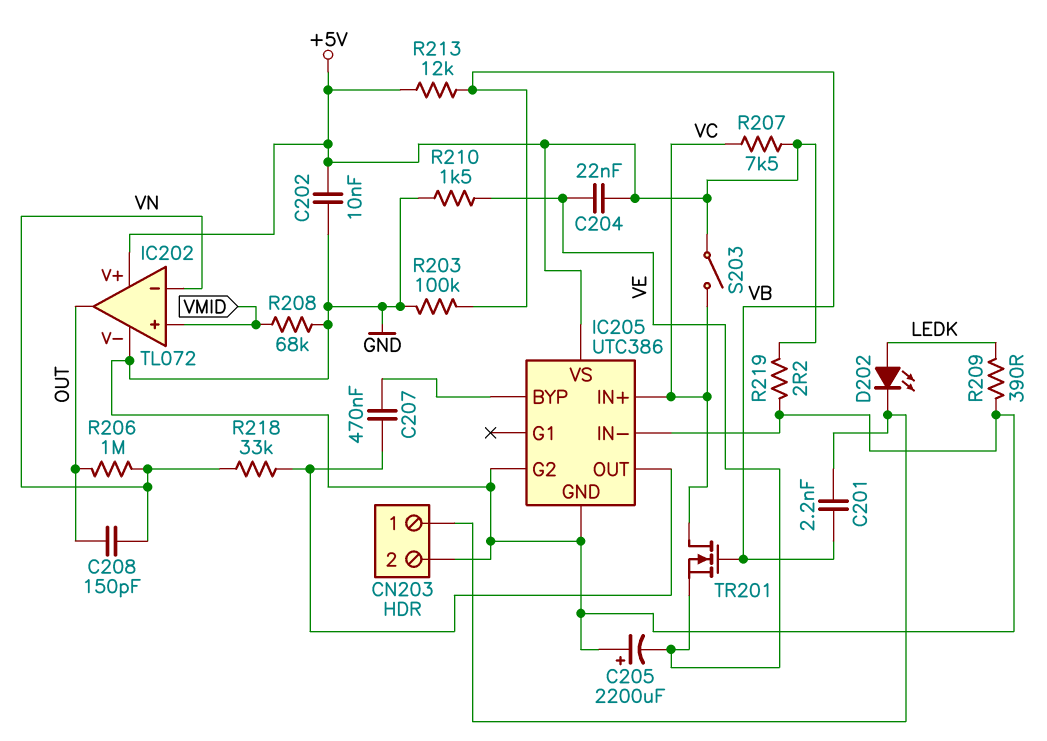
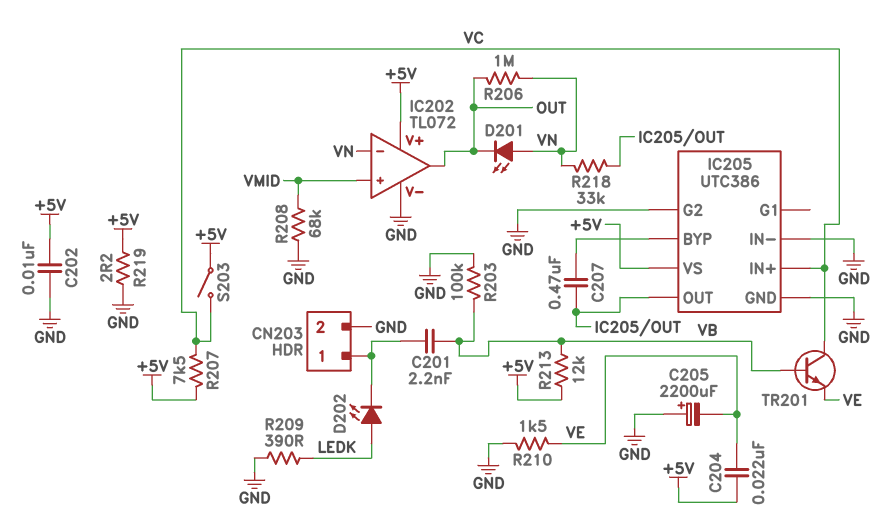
C208: 150pF (OUT, VN) -> none
D201: none -> LED (A VN, K OUT)
TR201: NMOS (G VB, D VC, S VE) -> NPN (B VB, C VC, E VE)

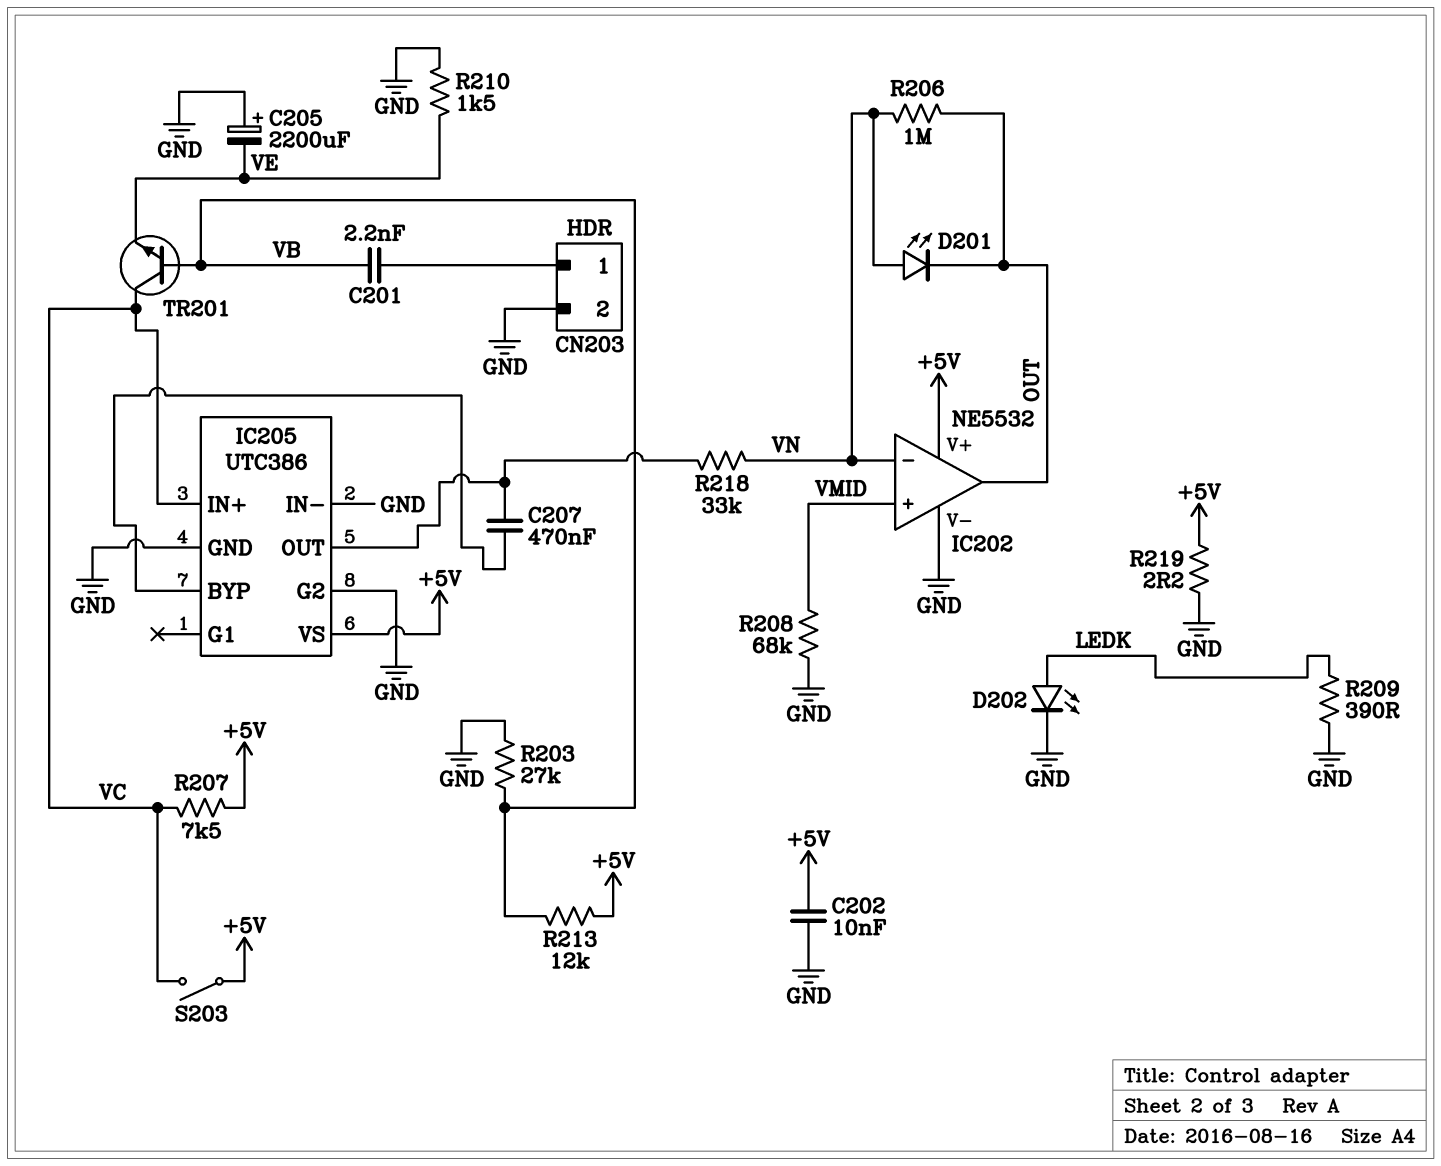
C204: 22nF (+5V, VE) -> none
D202: LED (A LEDK, K CN203/1) -> LED (A LEDK, K GND)
IC202: TL072 -> NE5532
R203: 100k (GND, VB) -> 27k (GND, VB)

